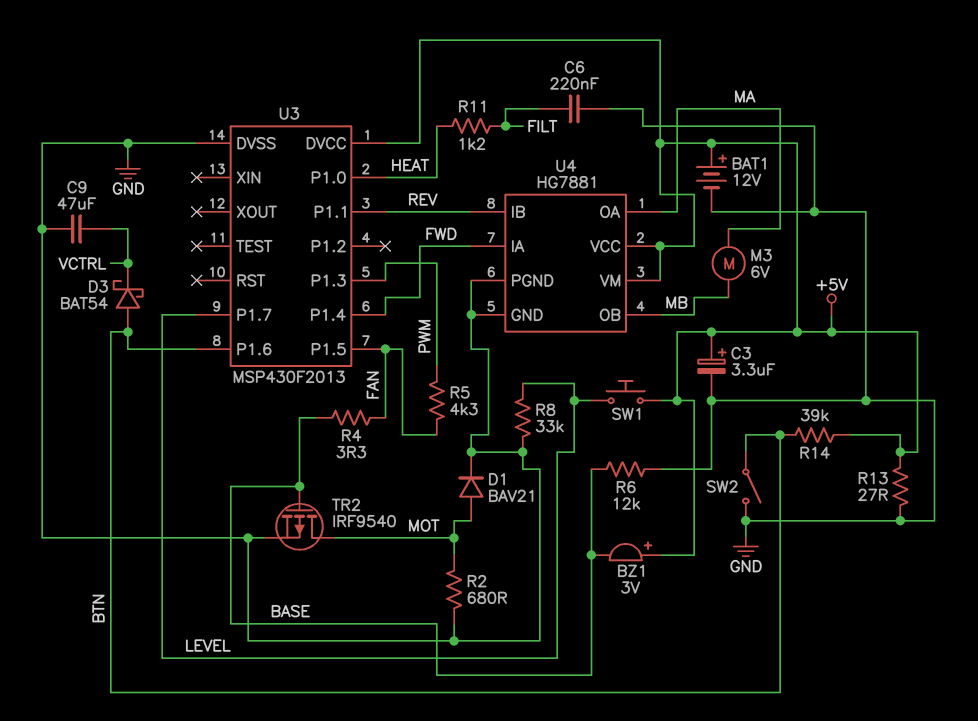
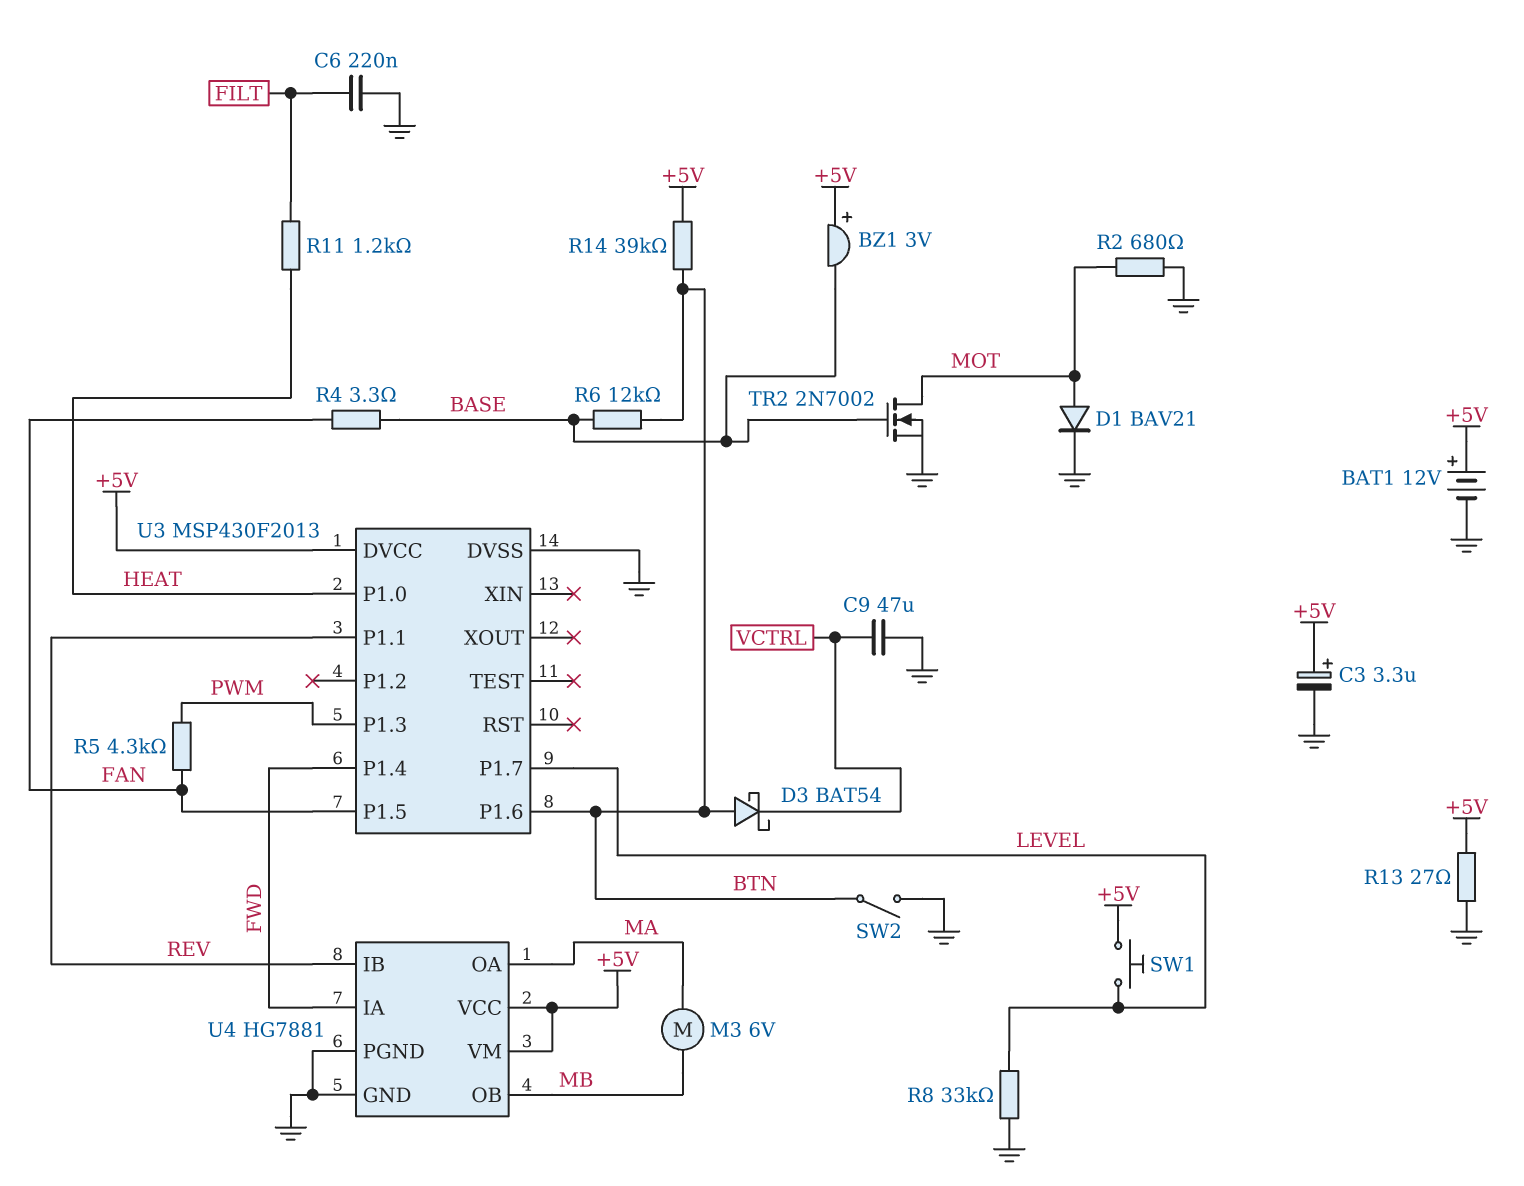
R6: 12k (BASE, GND) -> 12k (BASE, BTN)
TR2: PMOS IRF9540 (G BASE, D MOT, S GND) -> NMOS 2N7002 (G BASE, D MOT, S GND)

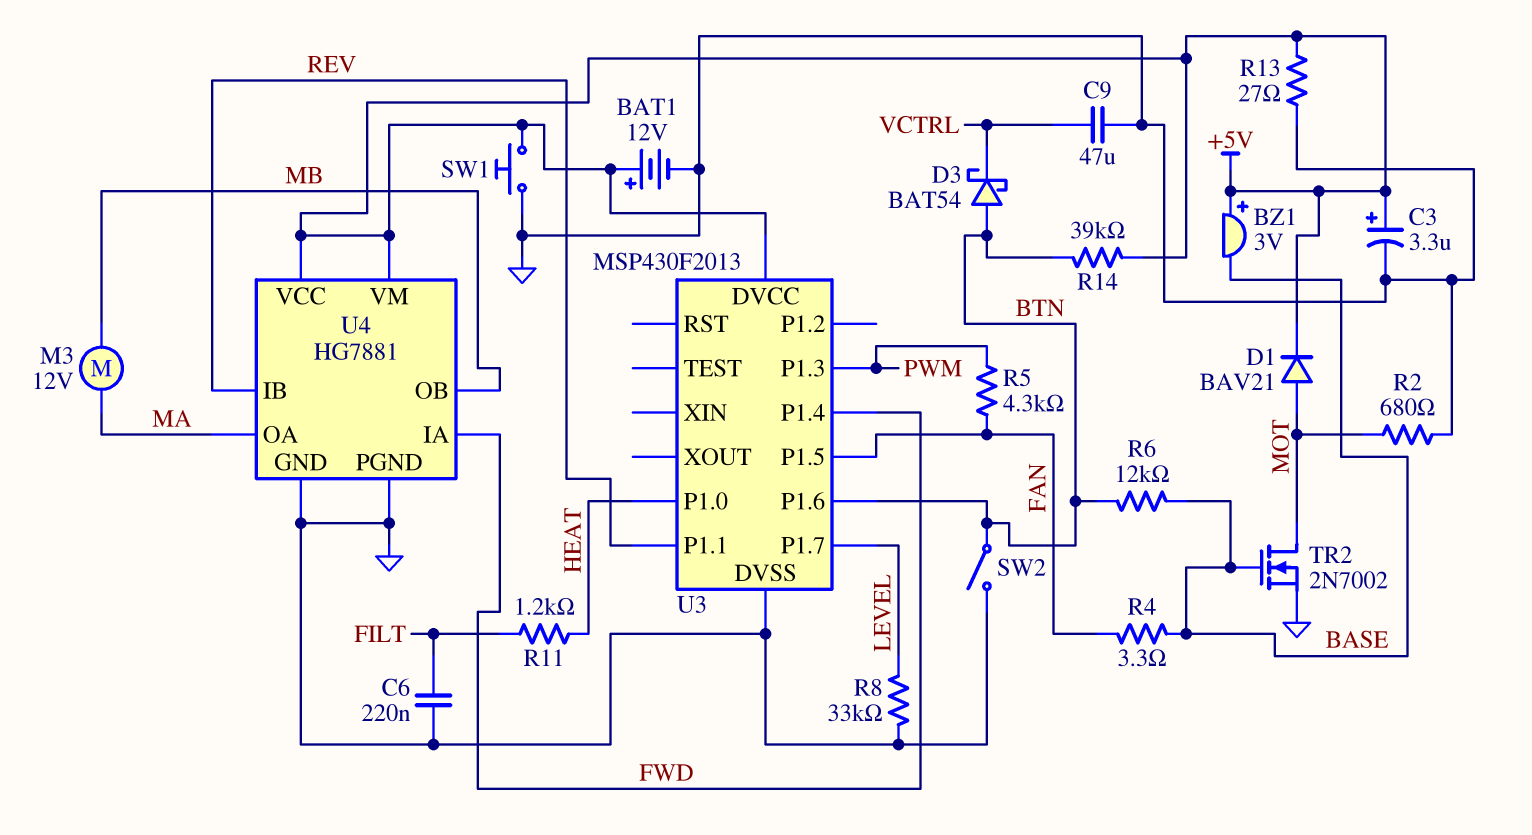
D1: diode BAV21 (A MOT, K GND) -> diode BAV21 (A MOT, K +5V)
M3: motor 6V (MA, MB) -> motor 12V (MA, MB)
SW1: button (+5V, LEVEL) -> button (+5V, GND)

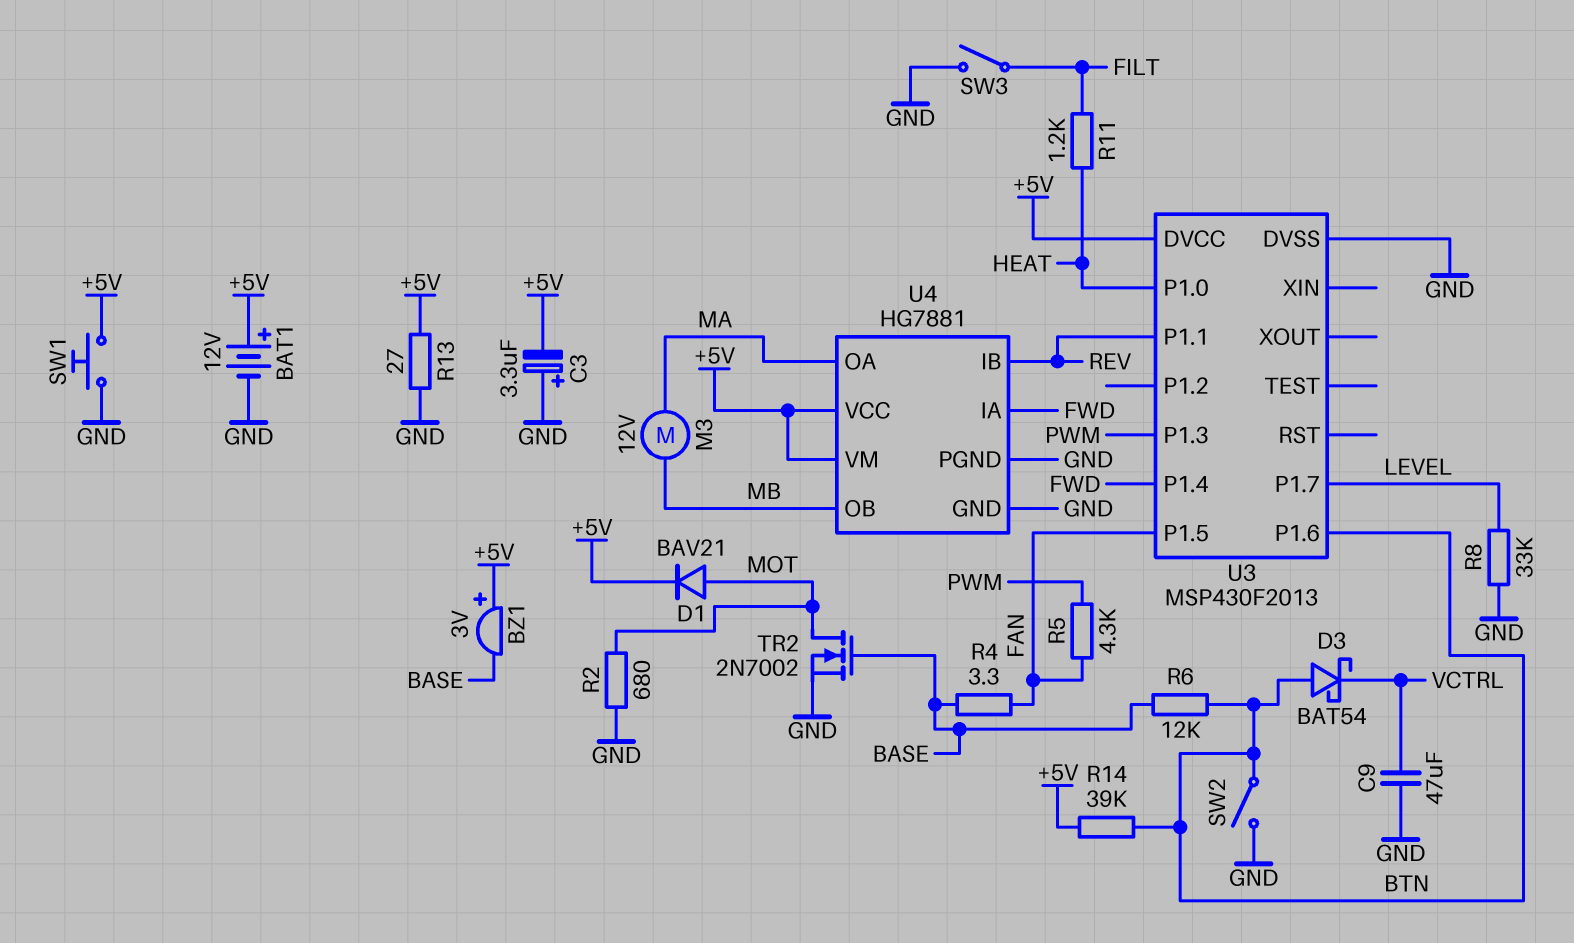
C3: 3.3uF (plus +5V, minus GND) -> 3.3uF (plus GND, minus +5V)
C6: 220nF (FILT, GND) -> none
SW3: none -> switch (FILT, GND)

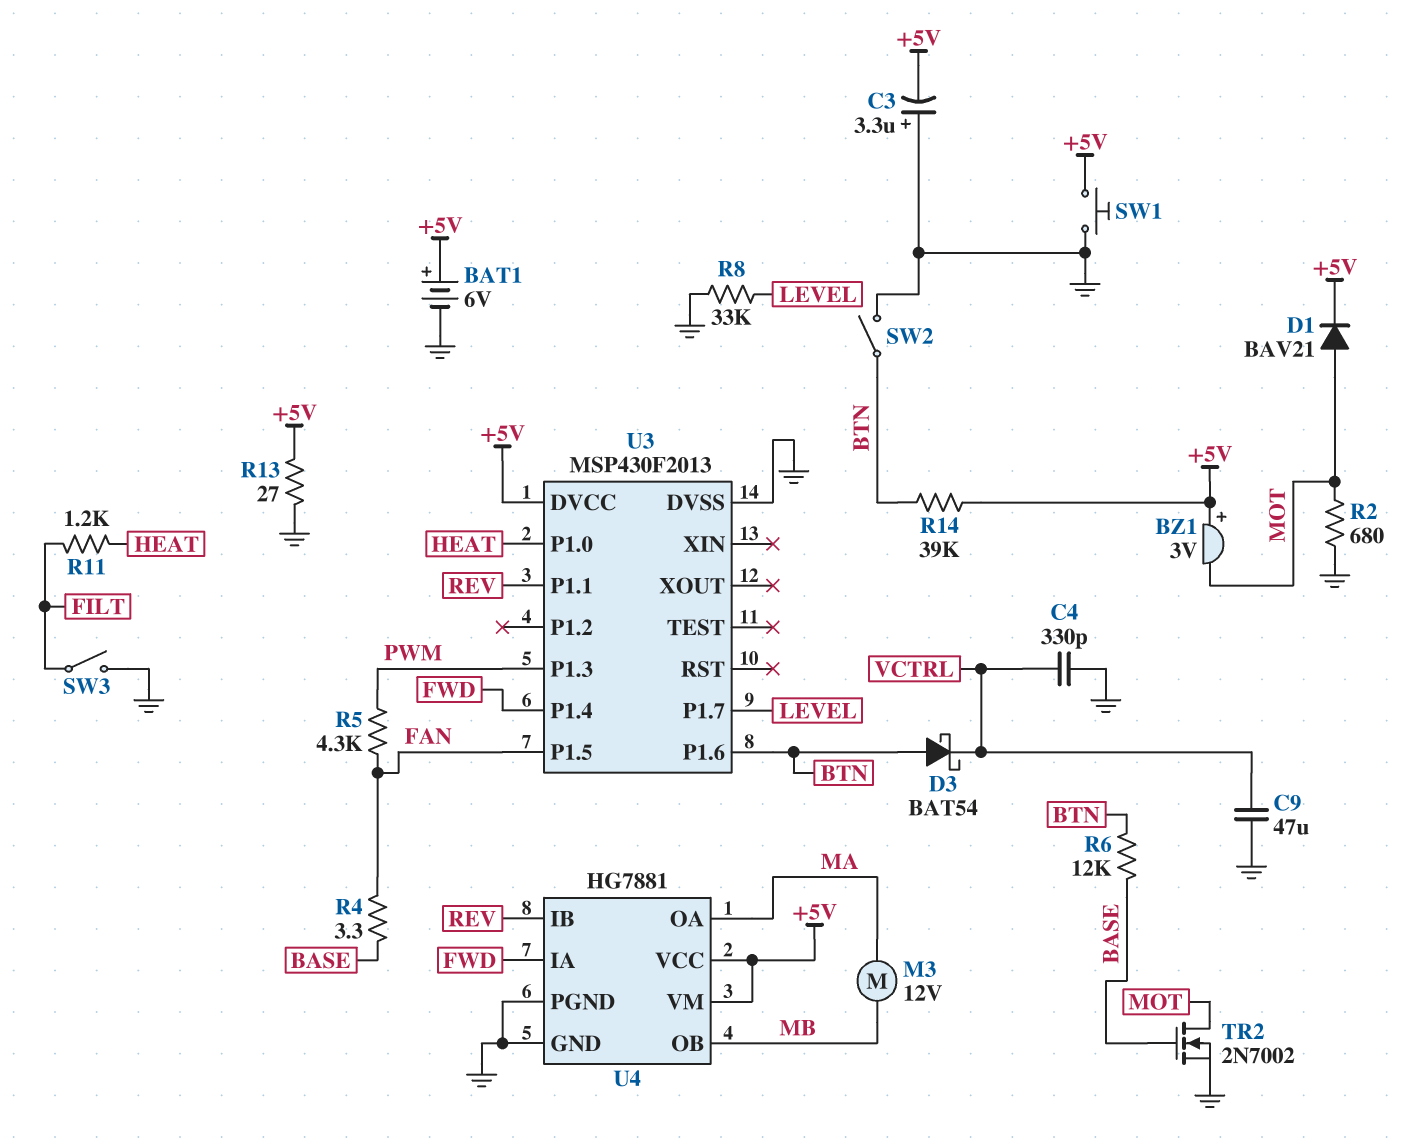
BAT1: 12V (plus +5V, minus GND) -> 6V (plus +5V, minus GND)
BZ1: buzzer 3V (plus +5V, minus BASE) -> buzzer 3V (plus +5V, minus MOT)
C4: none -> 330pF (GND, VCTRL)

